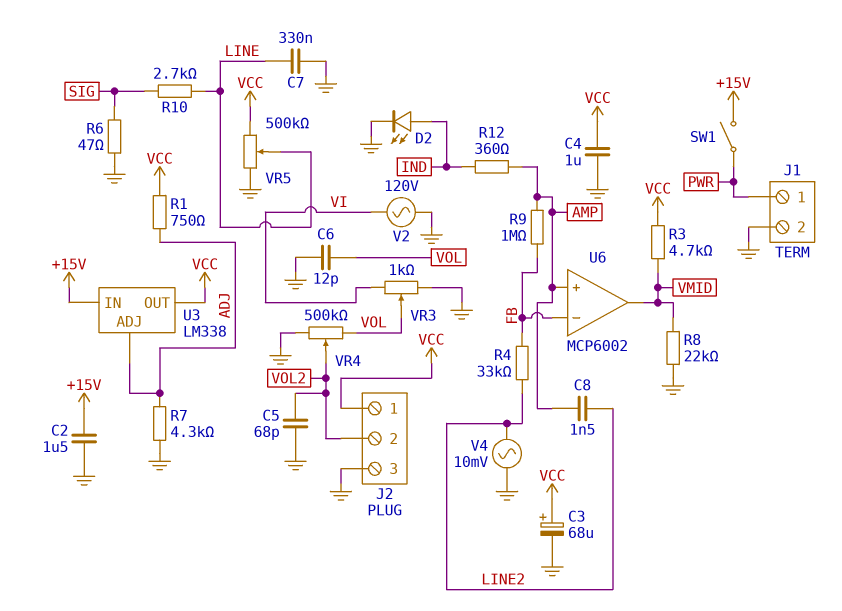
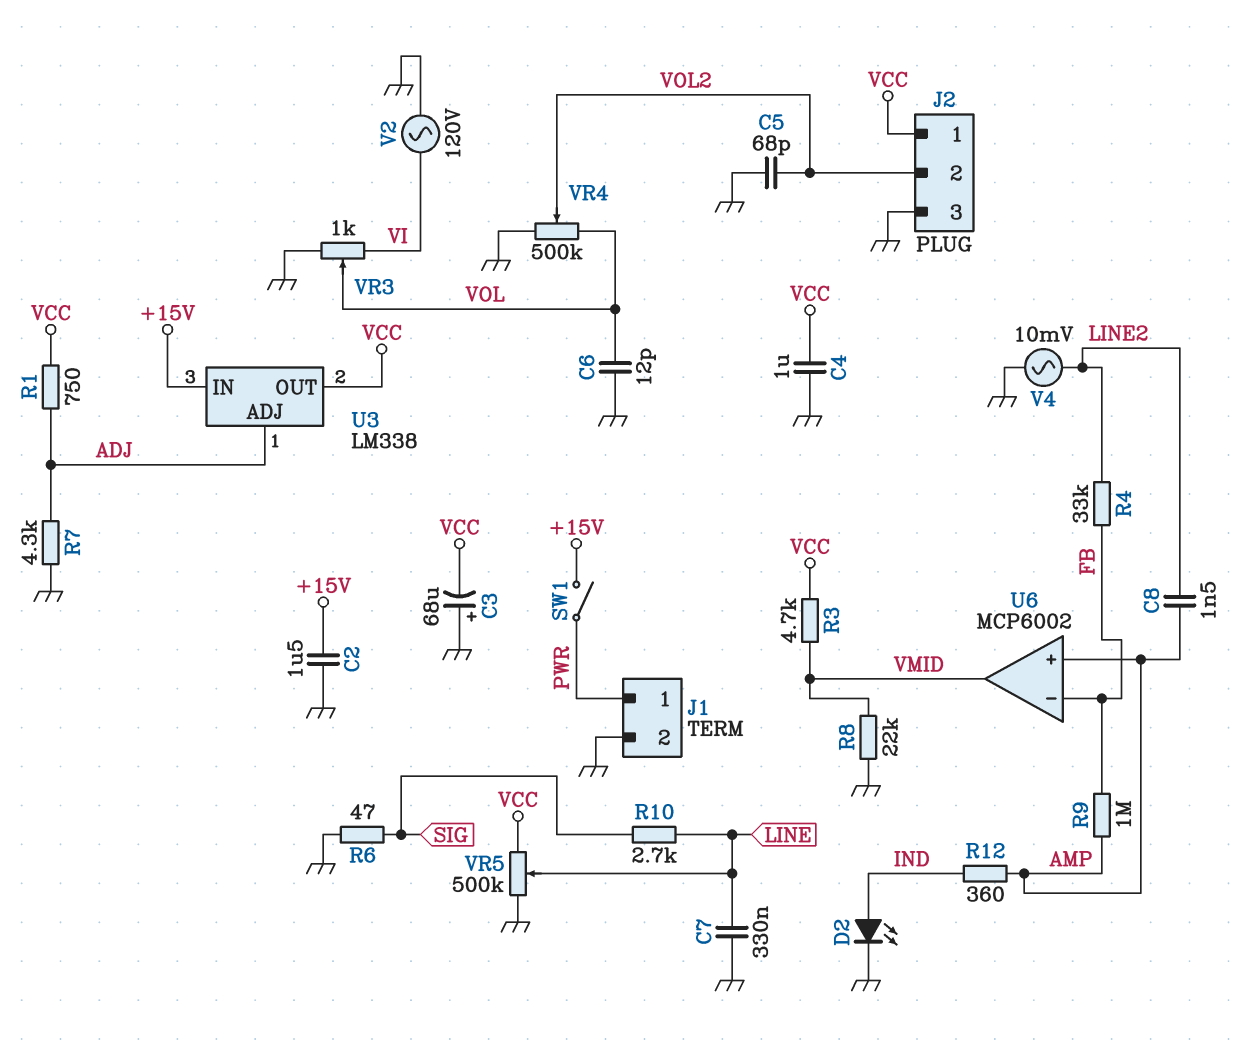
C3: 68uF (plus VCC, minus GND) -> 68uF (plus GND, minus VCC)

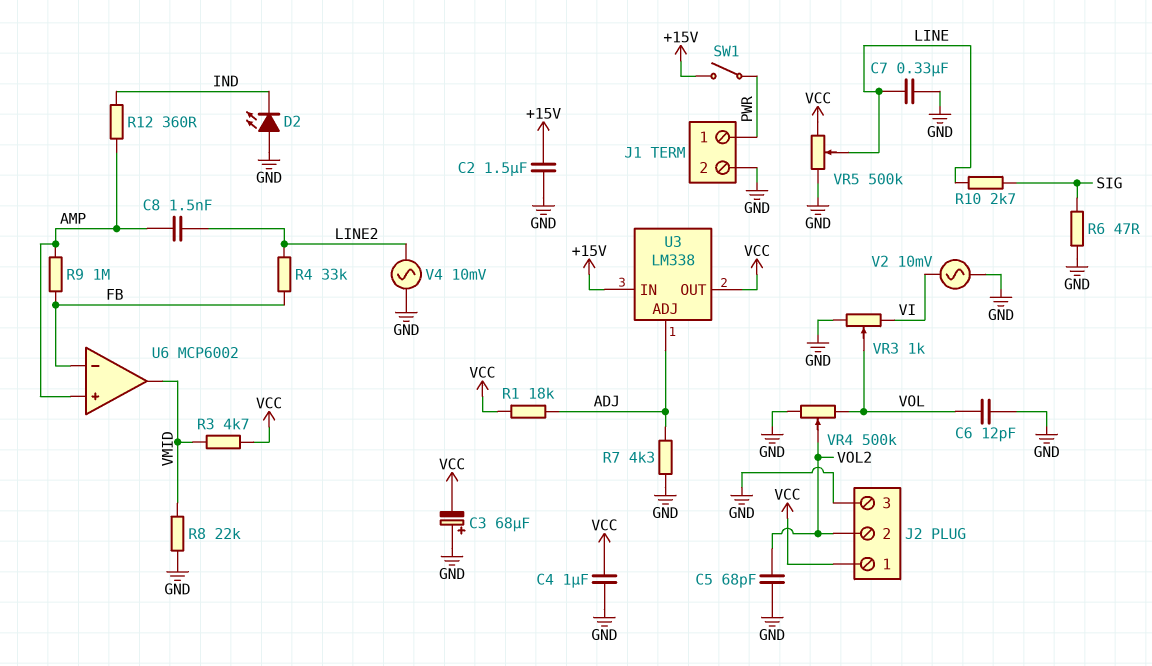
D2: LED (A IND, K GND) -> LED (A GND, K IND)
R1: 750 (ADJ, VCC) -> 18k (ADJ, VCC)
V2: AC 120V (GND, VI) -> AC 10mV (GND, VI)

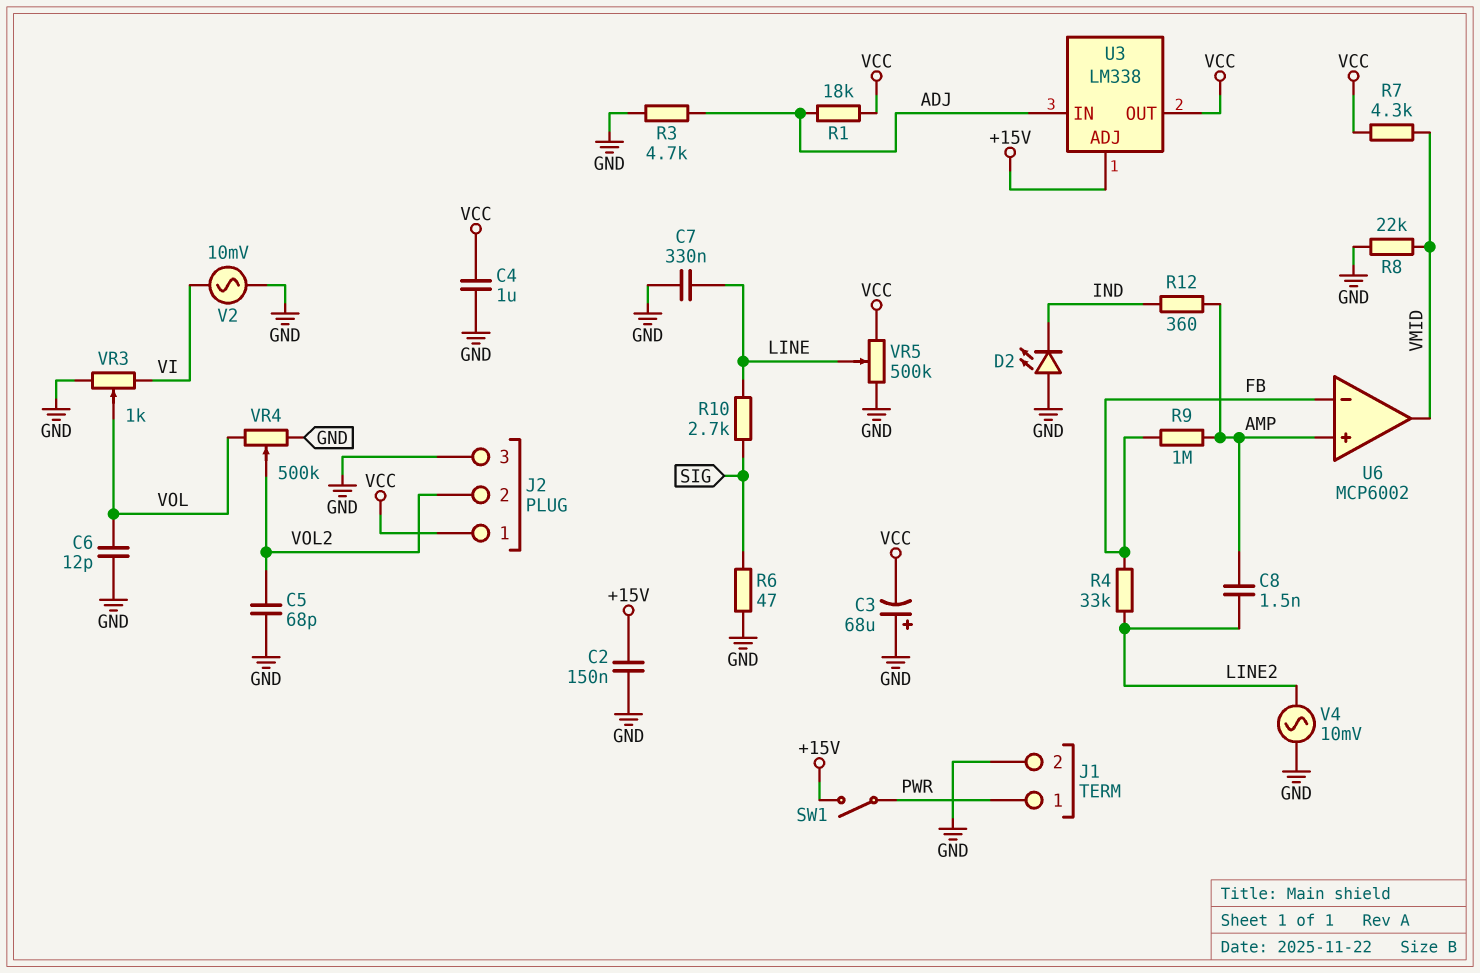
C2: 1.5uF (+15V, GND) -> 150nF (+15V, GND)
R3: 4.7k (VCC, VMID) -> 4.7k (ADJ, GND)
R7: 4.3k (ADJ, GND) -> 4.3k (VCC, VMID)
U3 pin ADJ: ADJ -> +15V
U3 pin IN: +15V -> ADJ

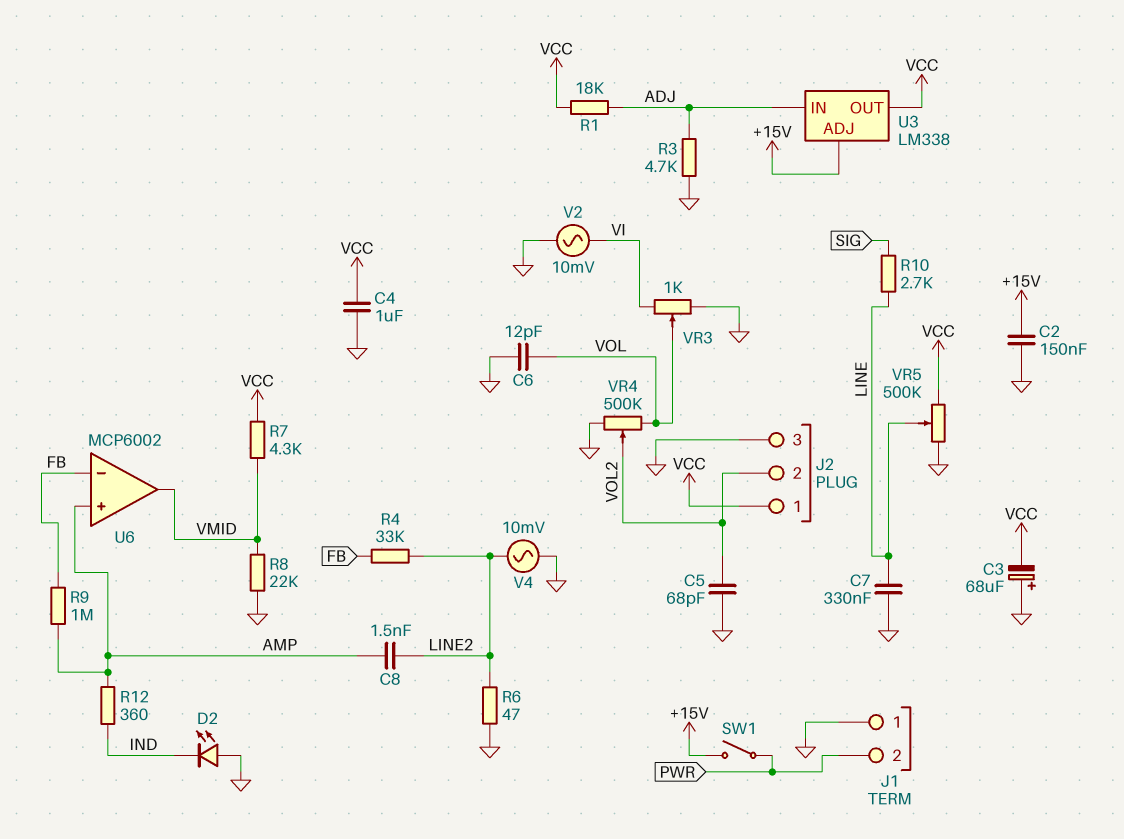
J1 pin 1: PWR -> GND
J1 pin 2: GND -> PWR
R6: 47 (GND, SIG) -> 47 (GND, LINE2)

